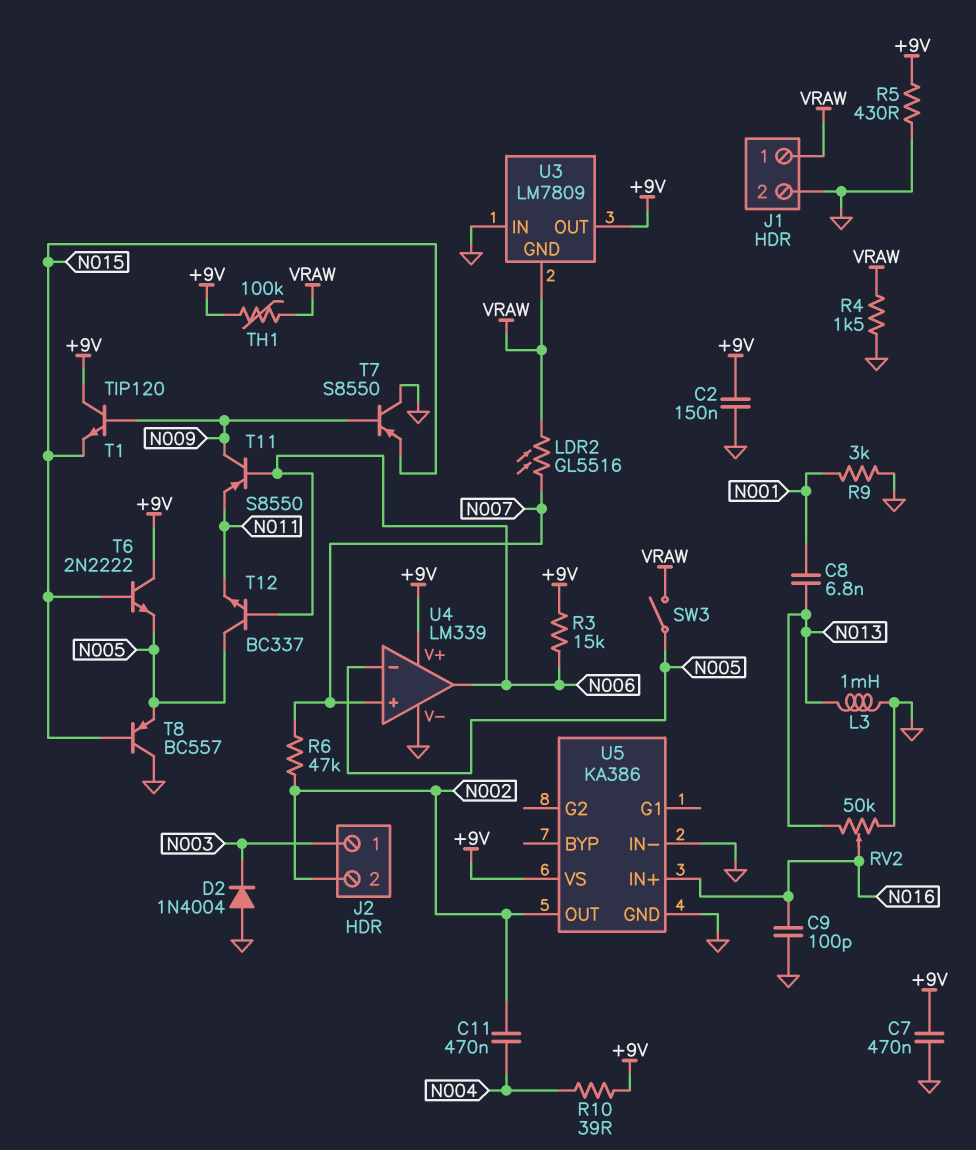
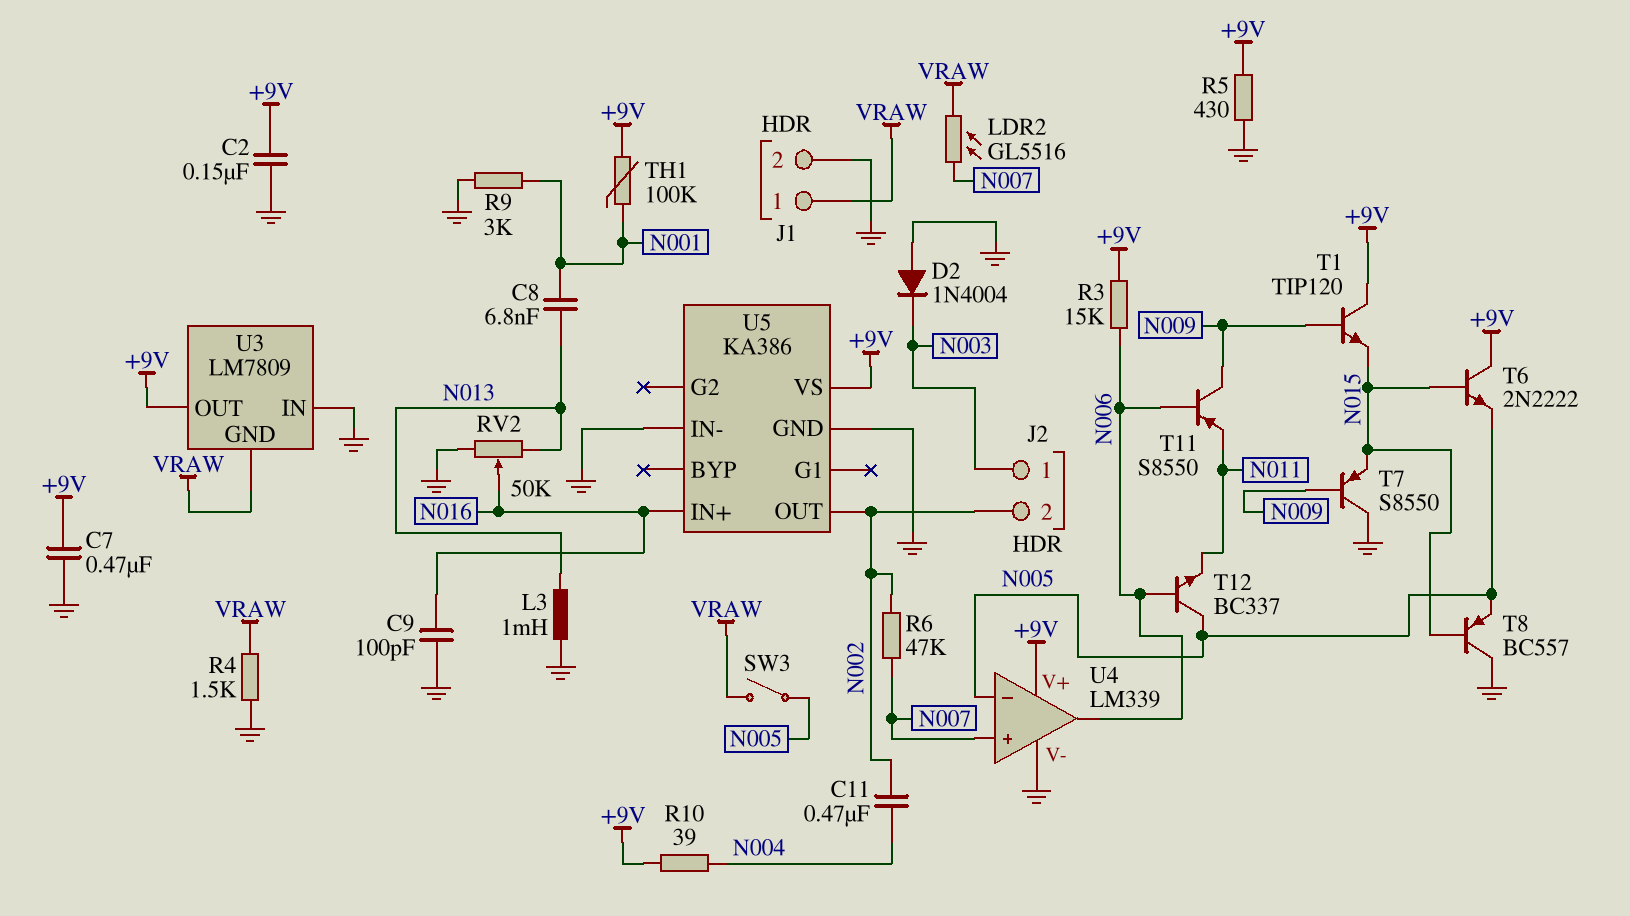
TH1: 100k (+9V, VRAW) -> 100k (+9V, N001)

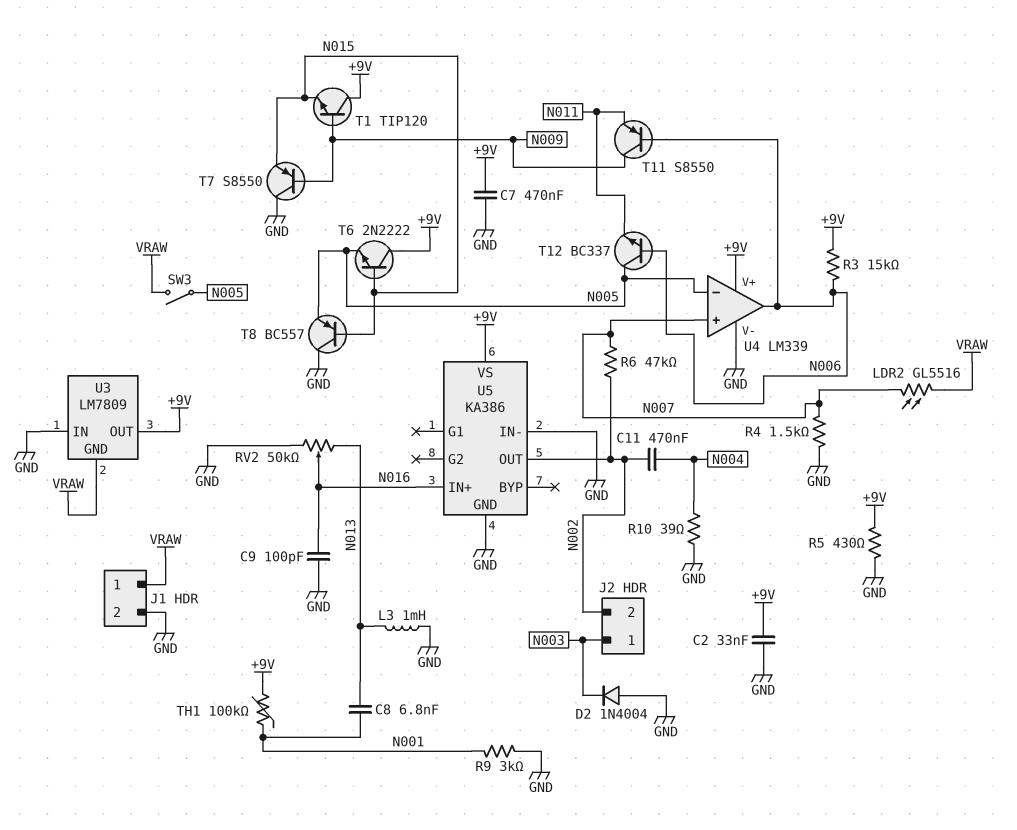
C2: 150nF (+9V, GND) -> 33nF (+9V, GND)
R4: 1.5k (GND, VRAW) -> 1.5k (GND, N007)
R10: 39 (+9V, N004) -> 39 (GND, N004)

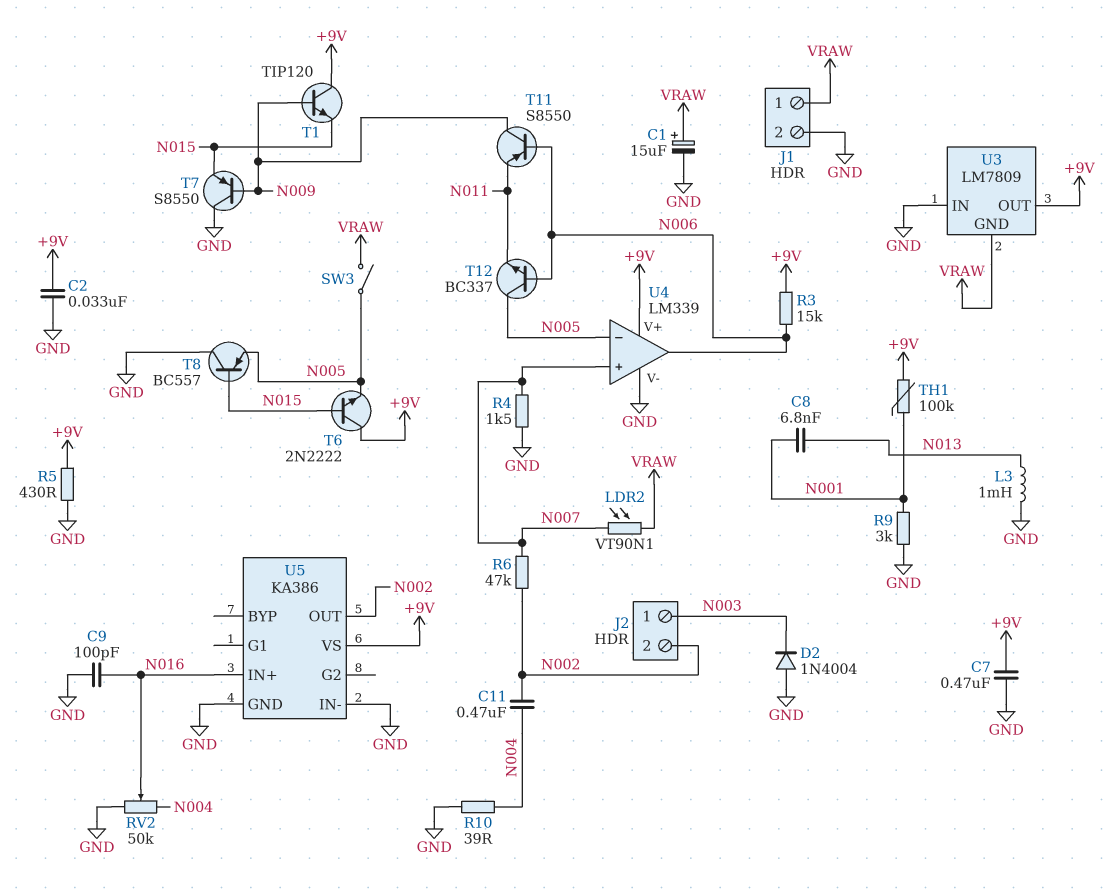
C1: none -> 15uF (plus VRAW, minus GND)
LDR2: GL5516 (N007, VRAW) -> VT90N1 (N007, VRAW)
RV2: 50k (GND, N013, wiper N016) -> 50k (GND, N004, wiper N016)

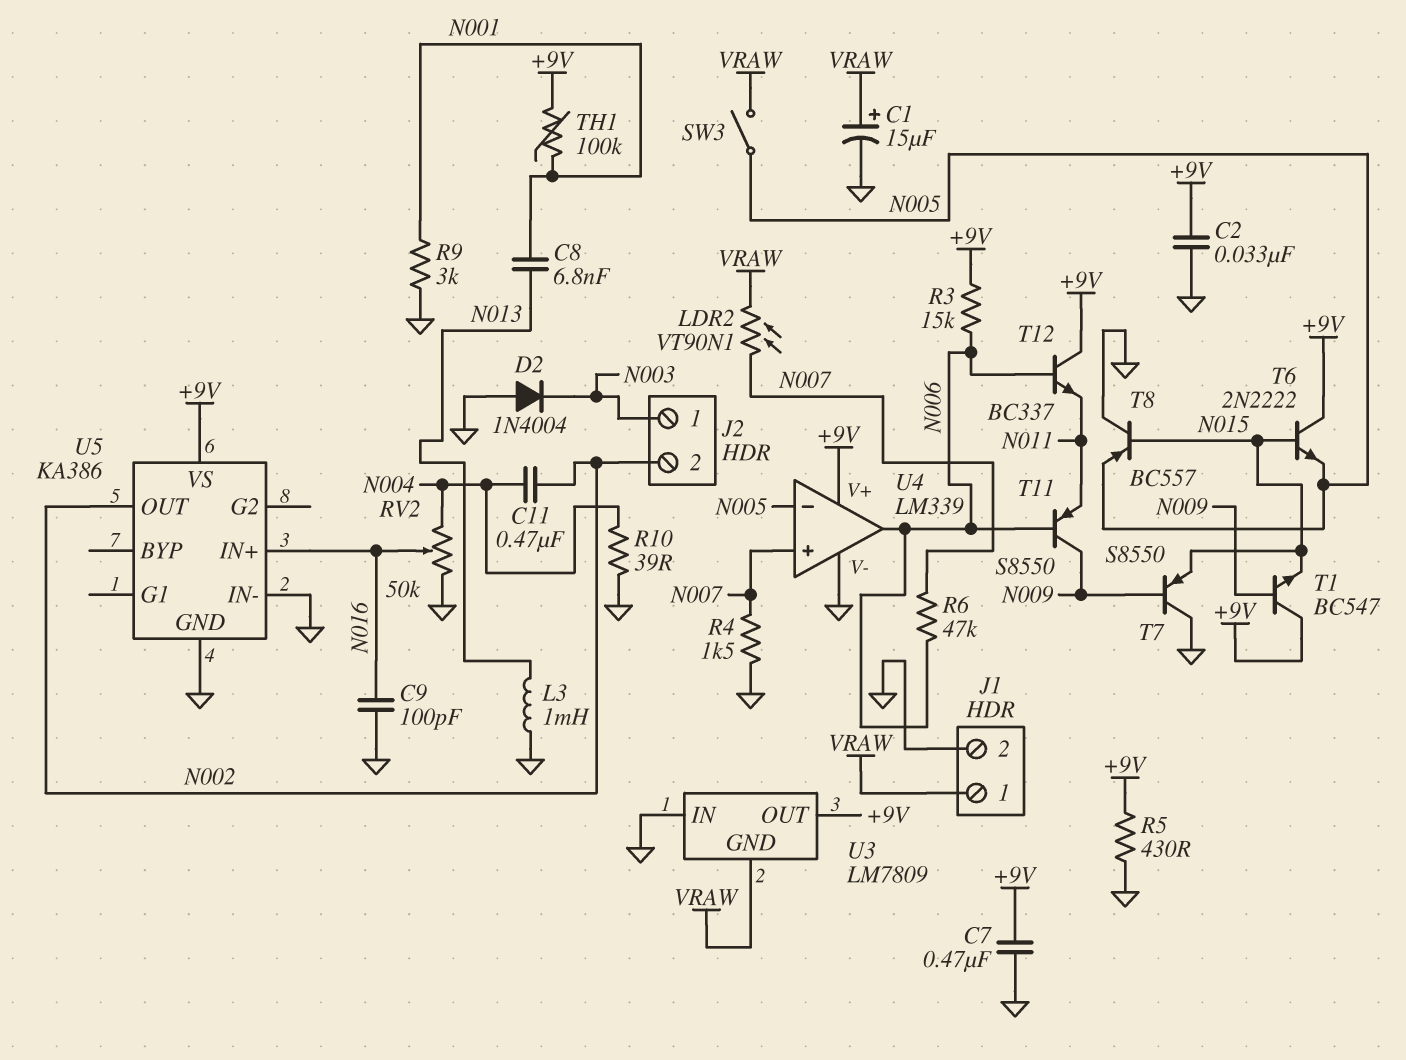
R6: 47k (N002, N007) -> 47k (N006, N007)
T1: NPN TIP120 (B N009, C +9V, E N015) -> NPN BC547 (B N009, C +9V, E N015)
T12: NPN BC337 (B N006, C N005, E N011) -> NPN BC337 (B N006, C +9V, E N011)

